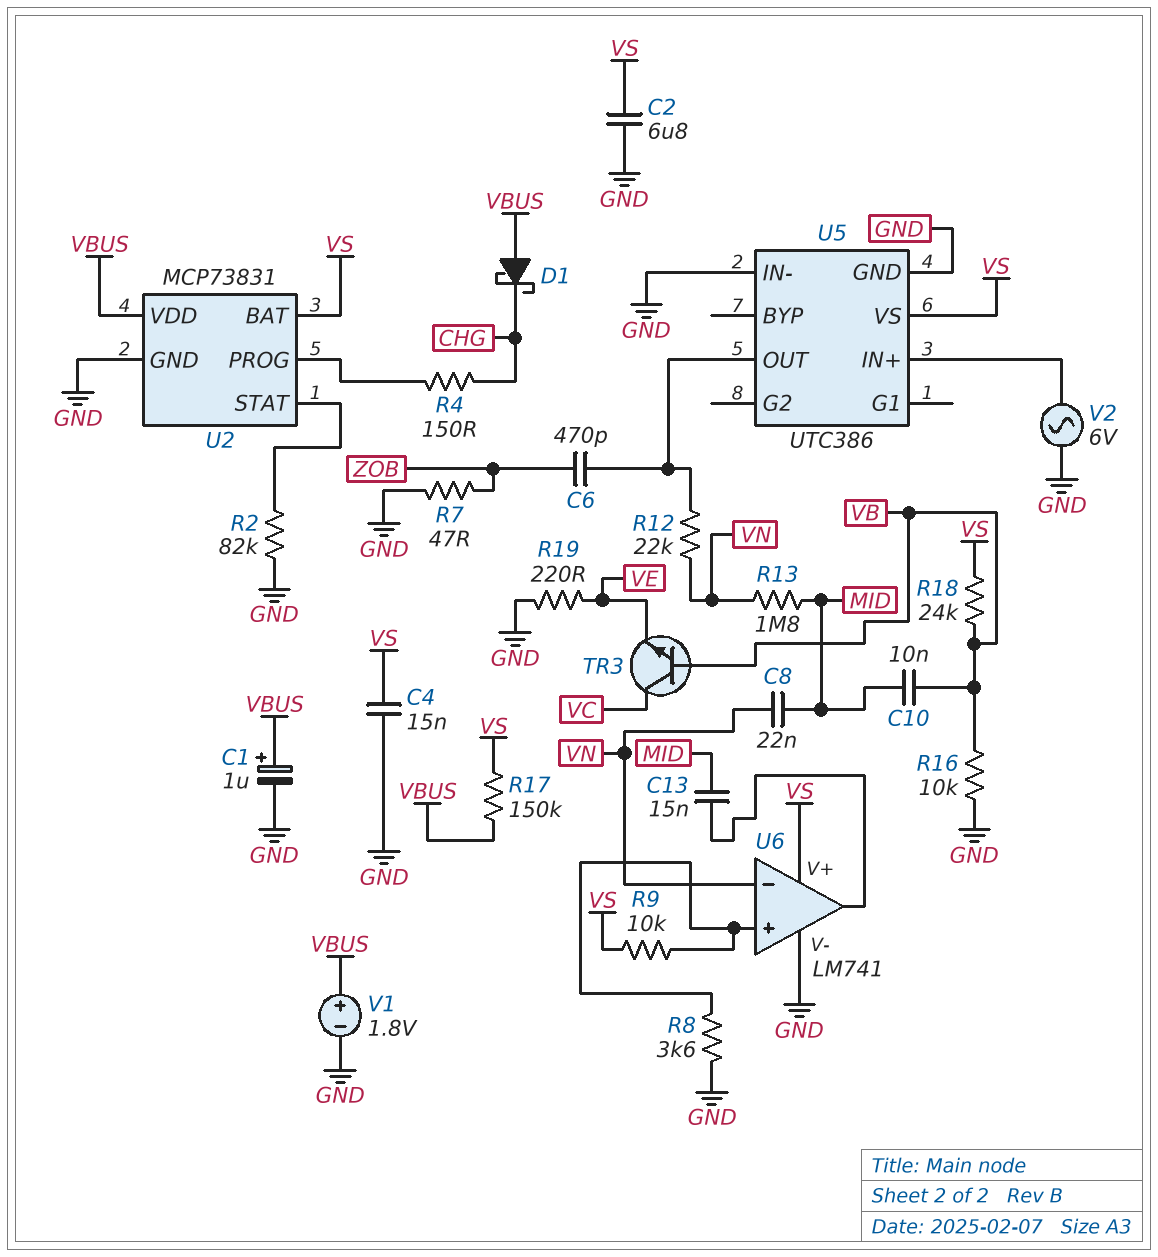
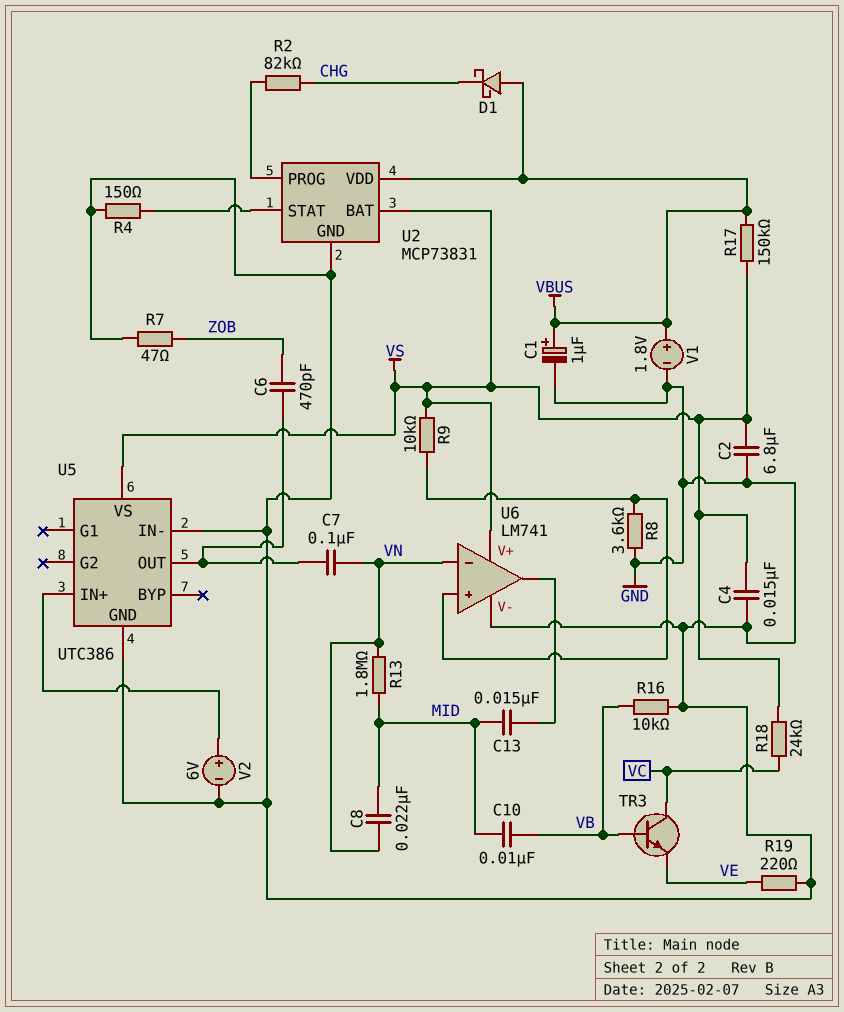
C7: none -> 100nF (U5/OUT, VN)
R2: 82k (GND, U2/STAT) -> 82k (CHG, U2/PROG)
R4: 150 (CHG, U2/PROG) -> 150 (GND, U2/STAT)
R12: 22k (U5/OUT, VN) -> none
R18: 24k (VB, VS) -> 24k (VC, VS)
V2: AC 6V (GND, U5/IN+) -> 6V (plus U5/IN+, minus GND)

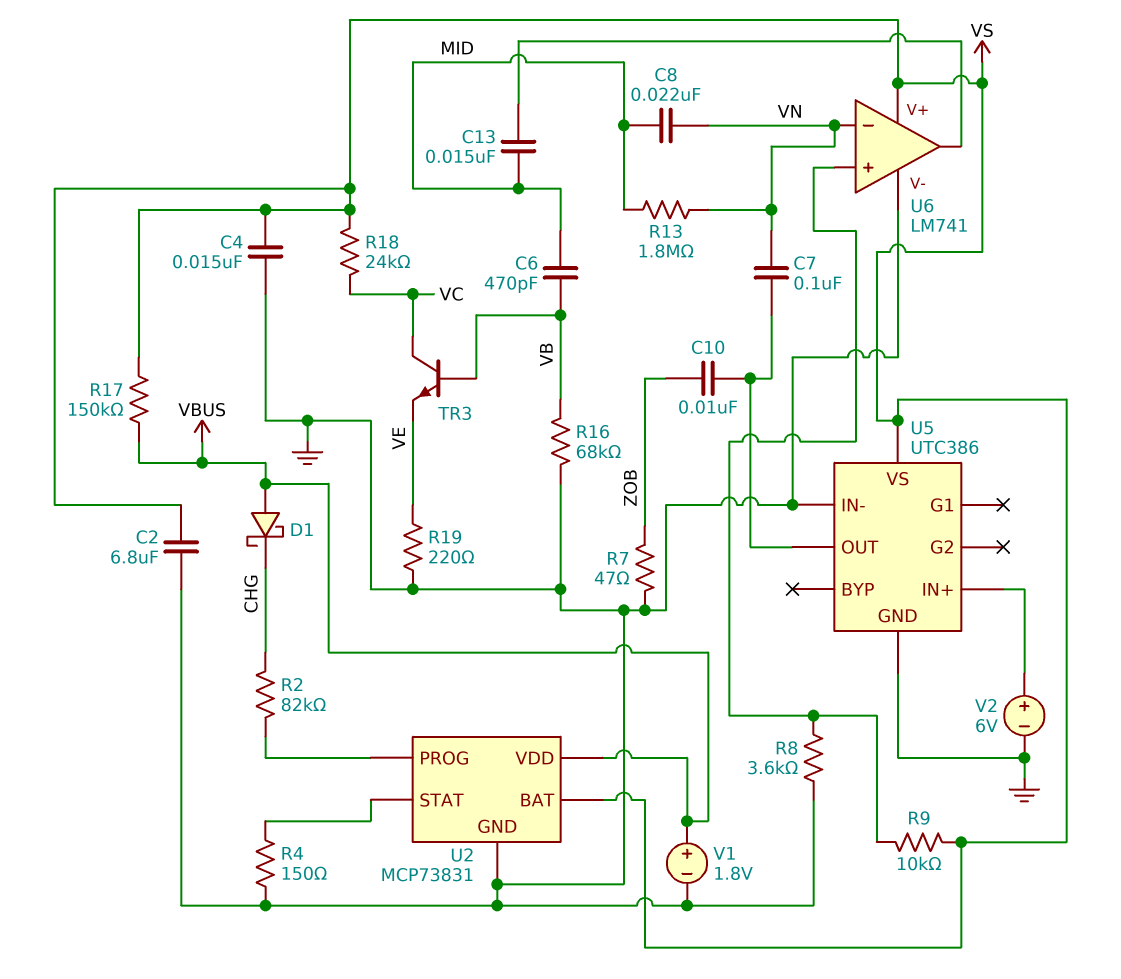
C1: 1uF (plus VBUS, minus GND) -> none
C6: 470pF (U5/OUT, ZOB) -> 470pF (MID, VB)
C10: 10nF (MID, VB) -> 10nF (U5/OUT, ZOB)
R16: 10k (GND, VB) -> 68k (GND, VB)

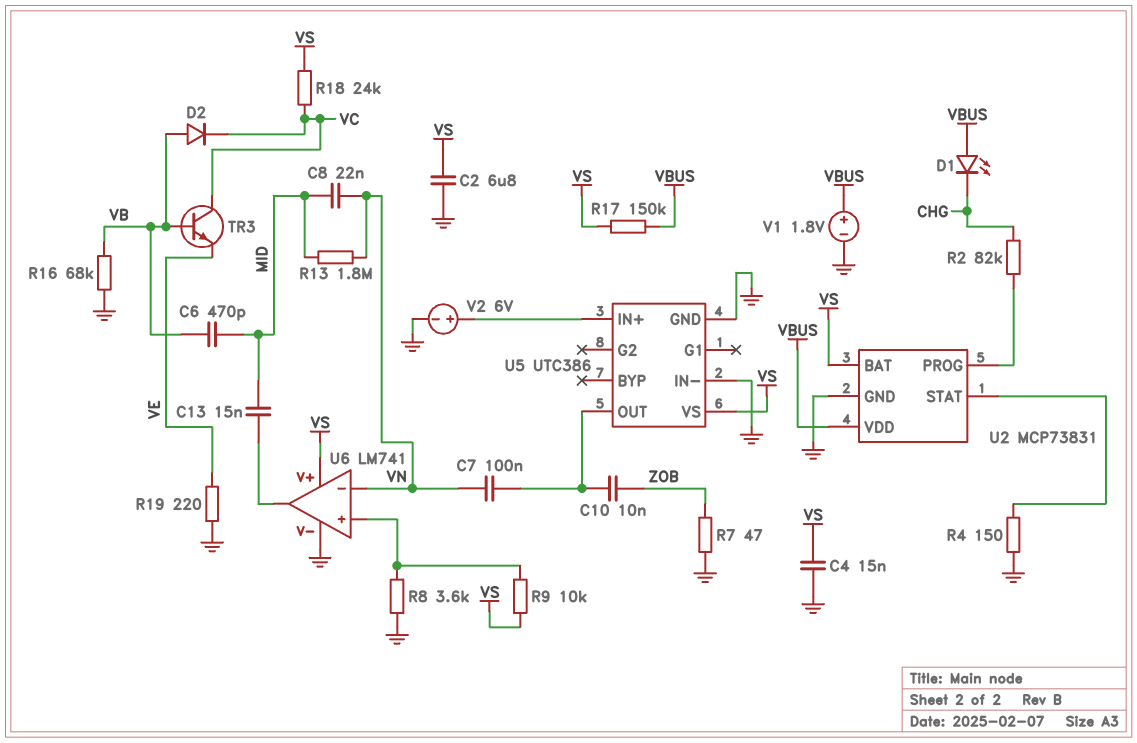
D1: schottky (A VBUS, K CHG) -> LED (A VBUS, K CHG)
D2: none -> diode (A VB, K VC)

